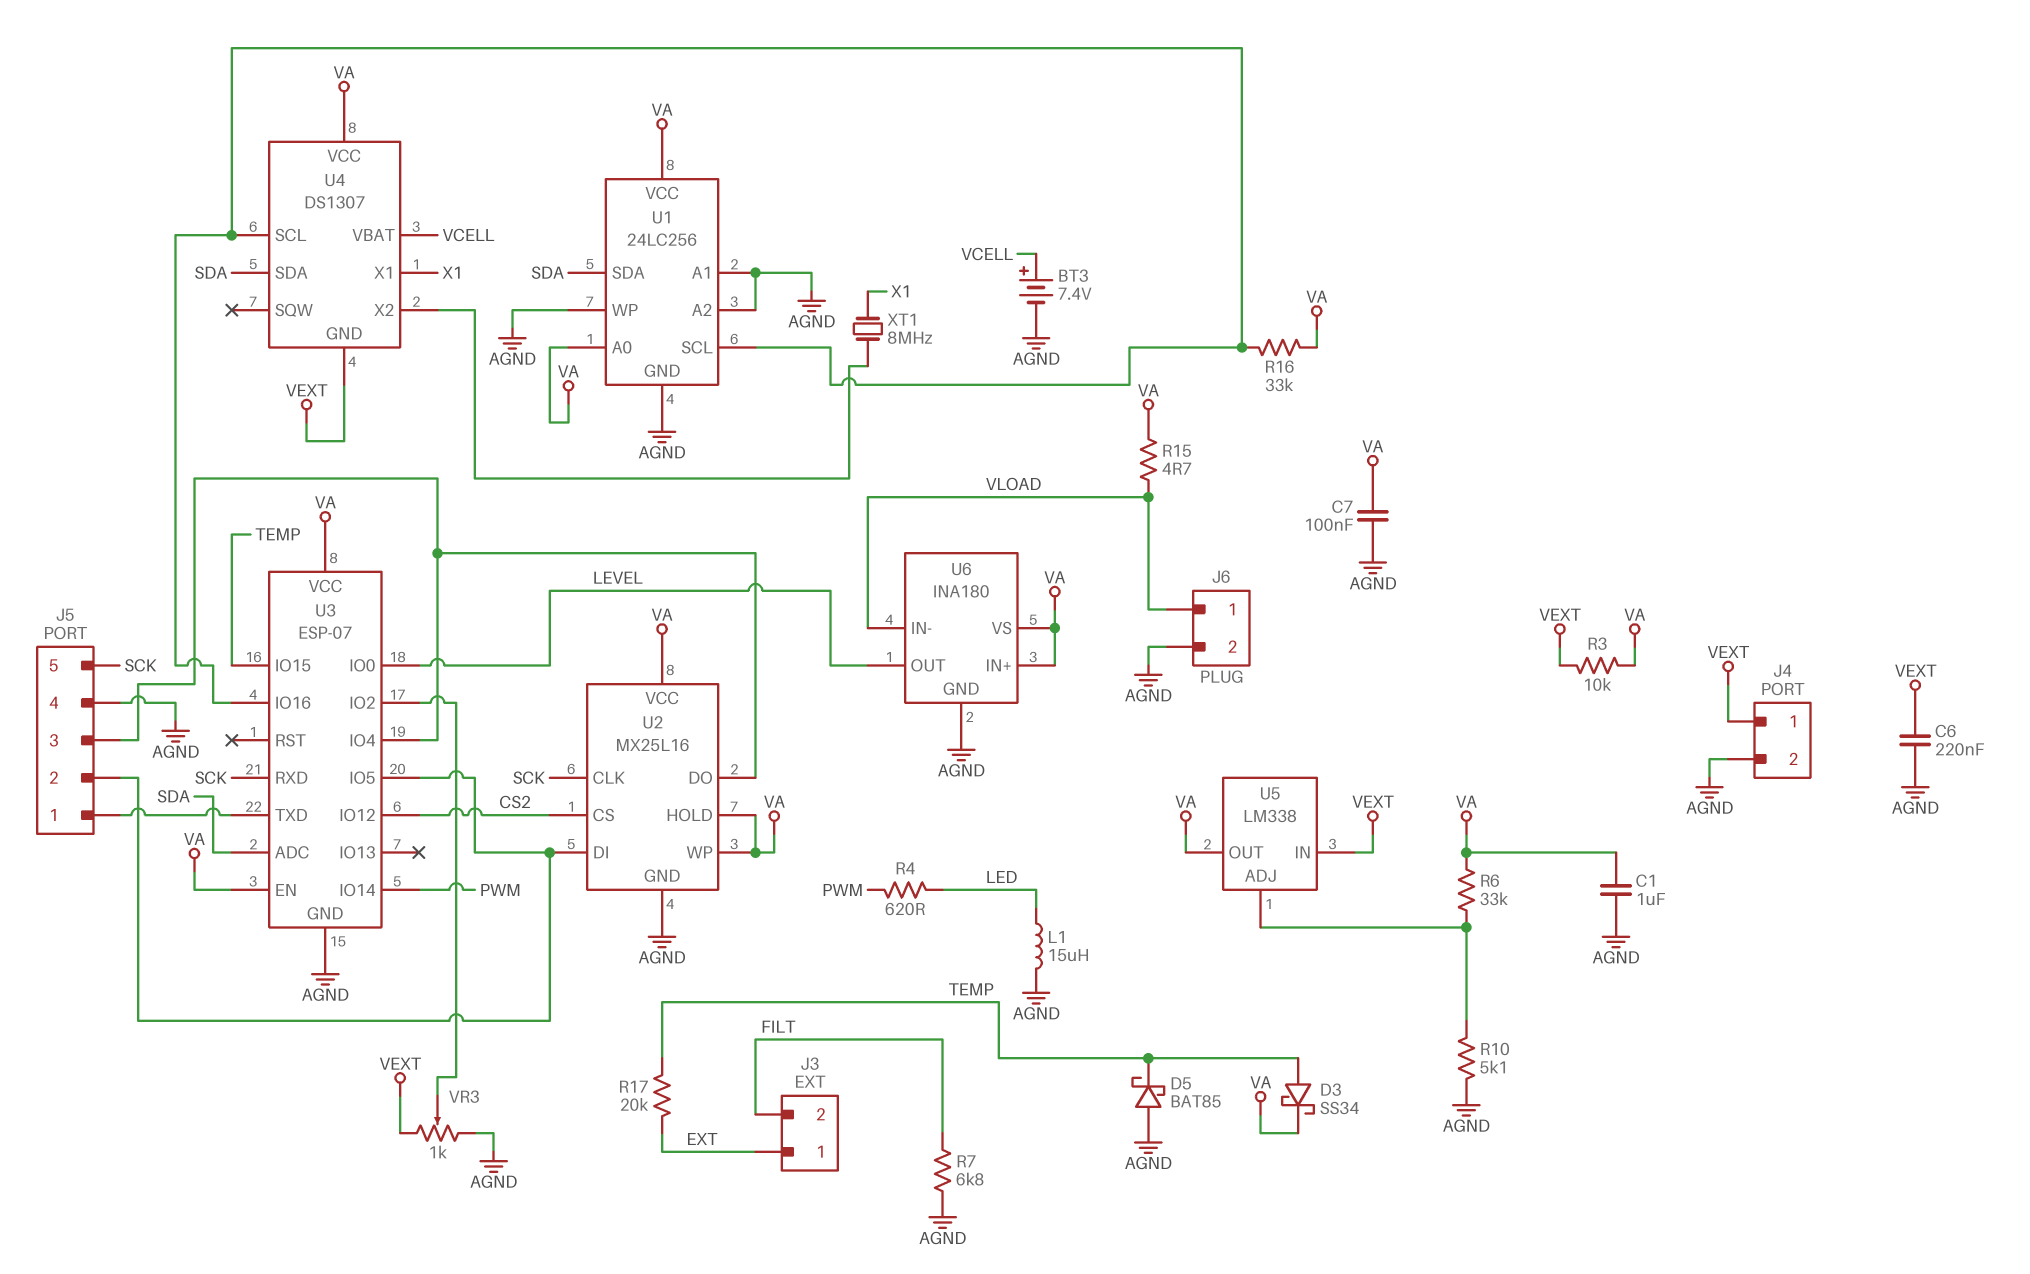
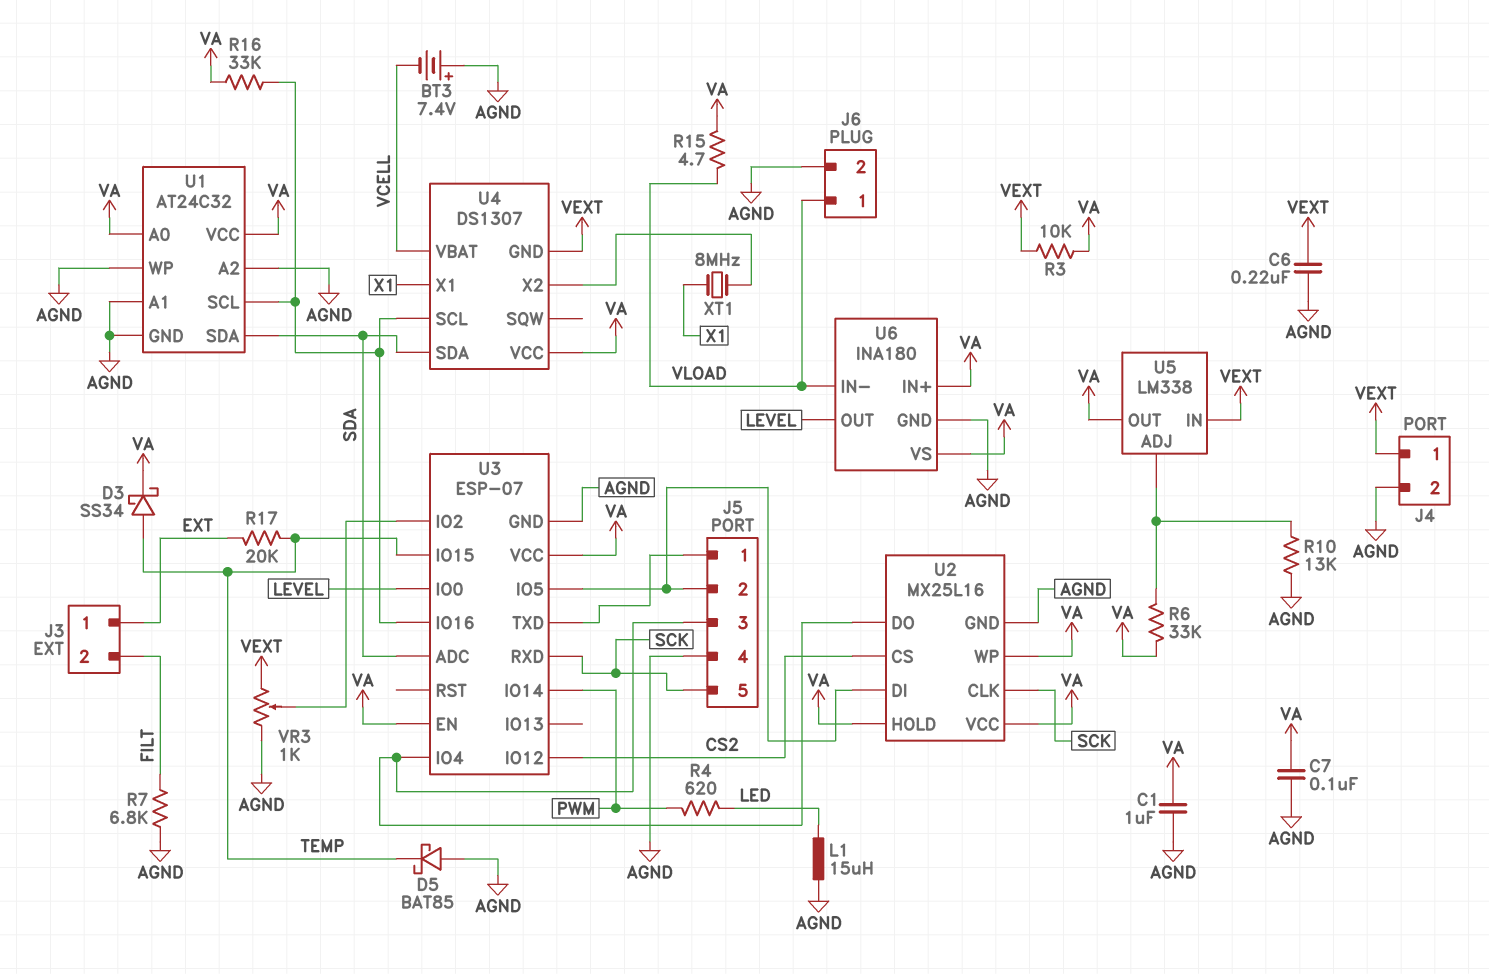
BT3: 7.4V (plus VCELL, minus AGND) -> 7.4V (plus AGND, minus VCELL)
R10: 5.1k (AGND, U5/ADJ) -> 13k (AGND, U5/ADJ)
U1: 24LC256 -> AT24C32

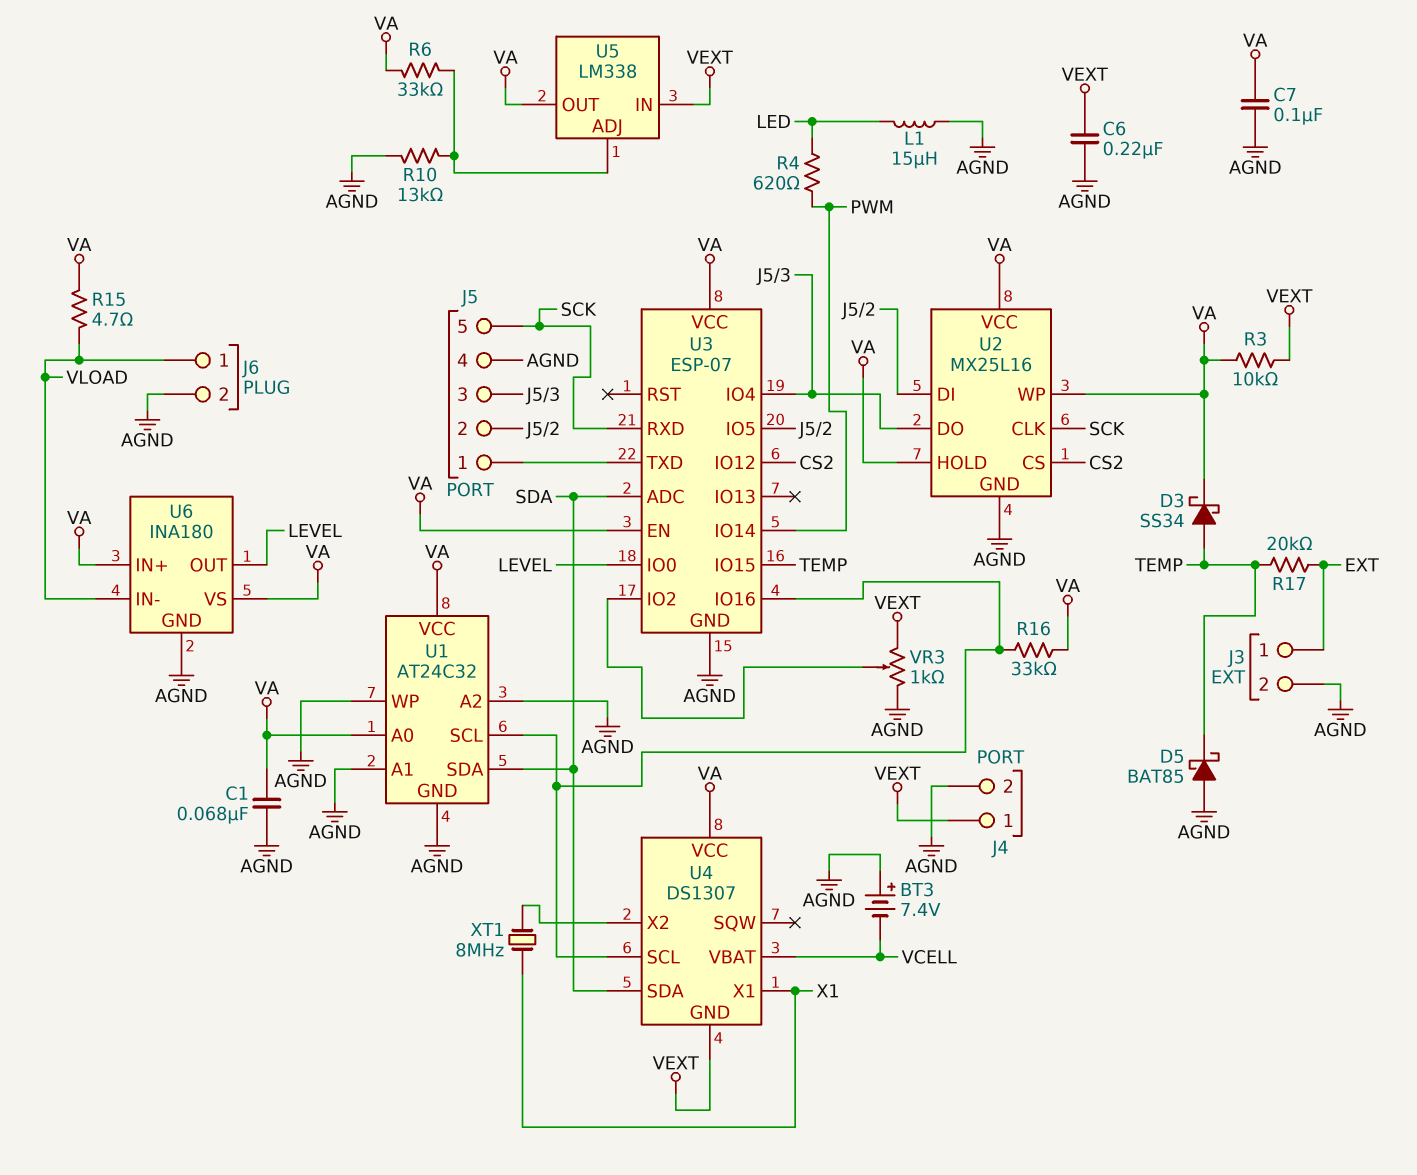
C1: 1uF (AGND, VA) -> 68nF (AGND, VA)
J3 pin 2: FILT -> AGND
R7: 6.8k (AGND, FILT) -> none

